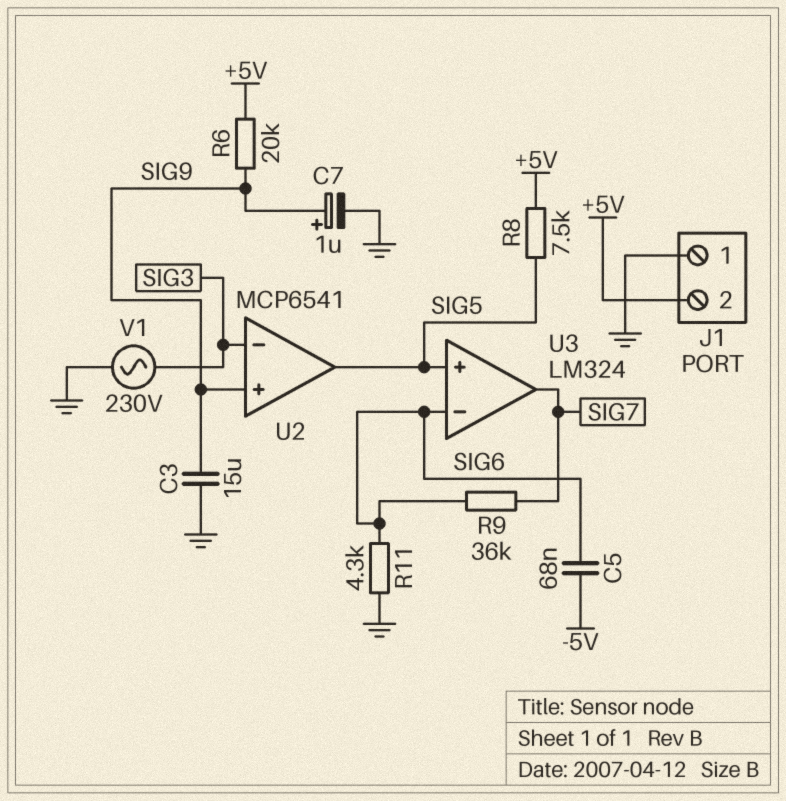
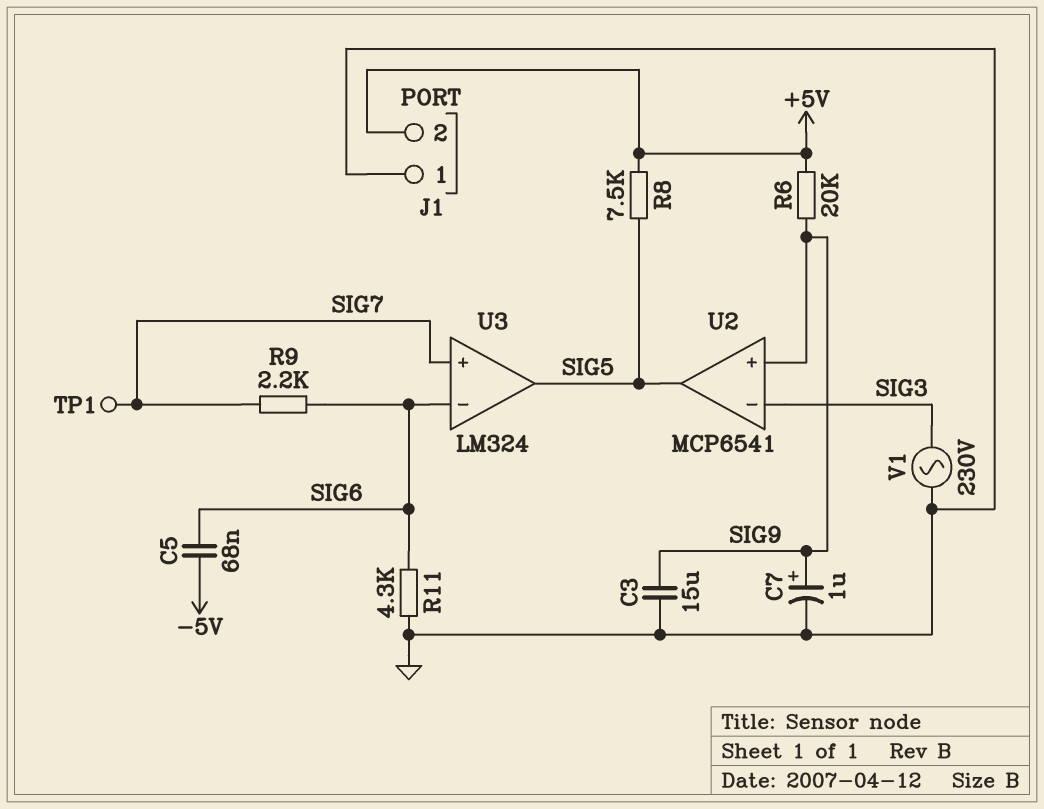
R9: 36k (SIG6, SIG7) -> 2.2k (SIG6, SIG7)
TP1: none -> test point (SIG7)
U3 pin in+: SIG5 -> SIG7
U3 pin out: SIG7 -> SIG5

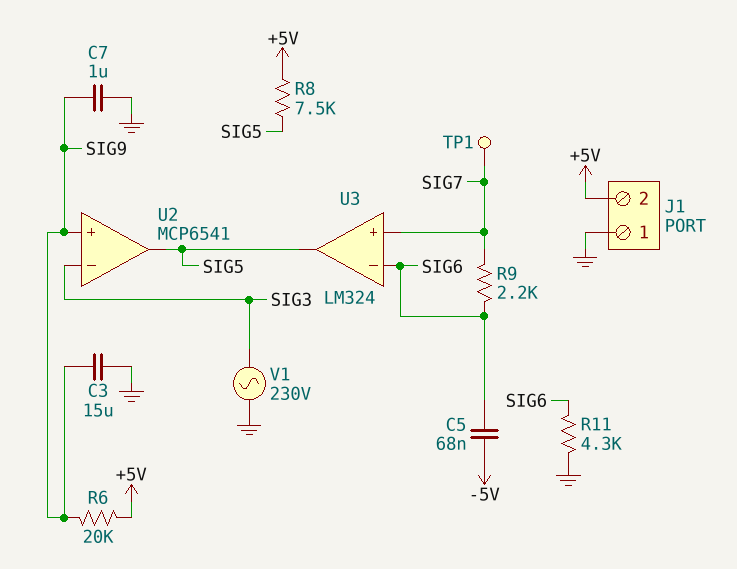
C7: 1uF (plus SIG9, minus GND) -> 1uF (GND, SIG9)

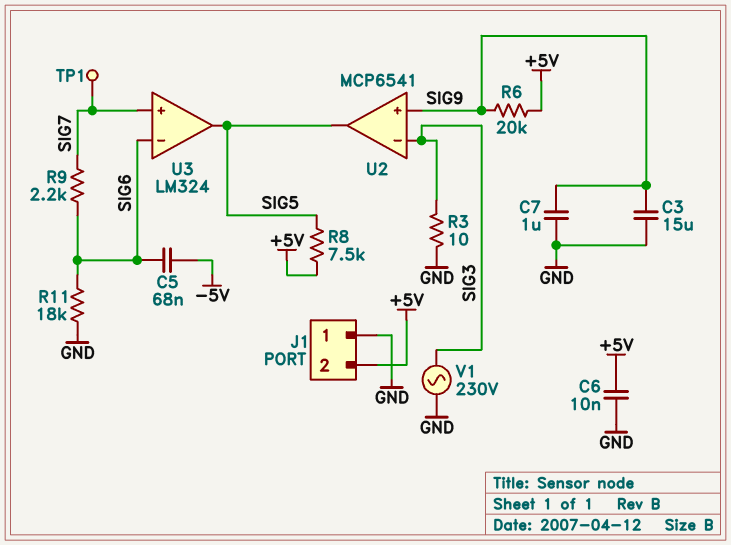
C6: none -> 10nF (+5V, GND)
R3: none -> 10 (GND, SIG3)
R11: 4.3k (GND, SIG6) -> 18k (GND, SIG6)

